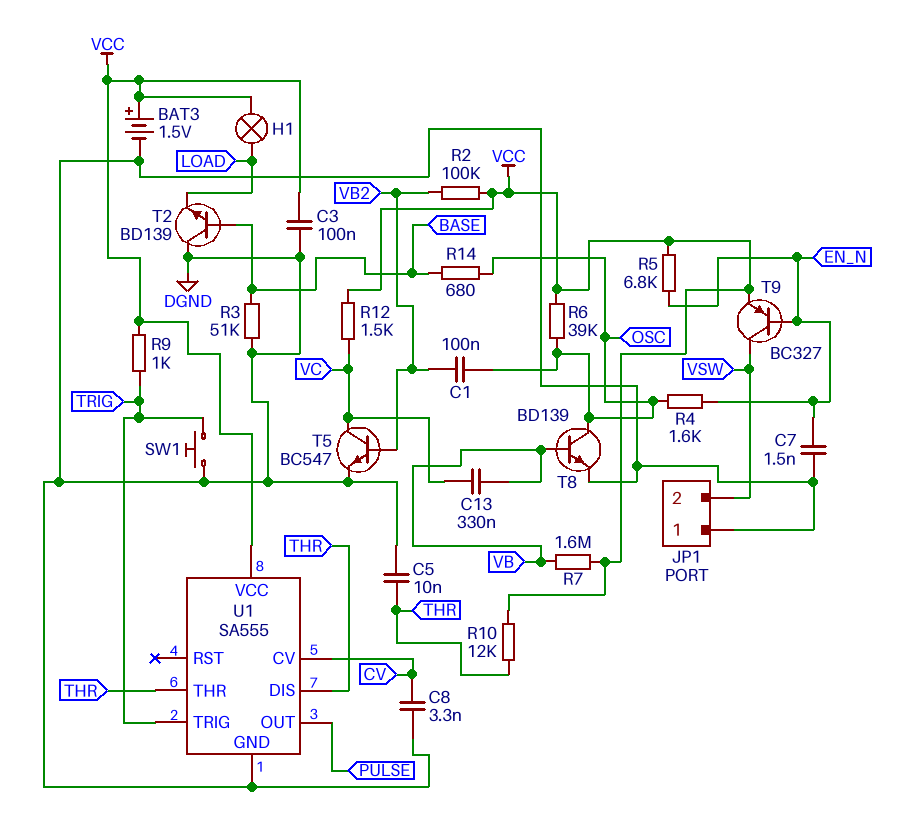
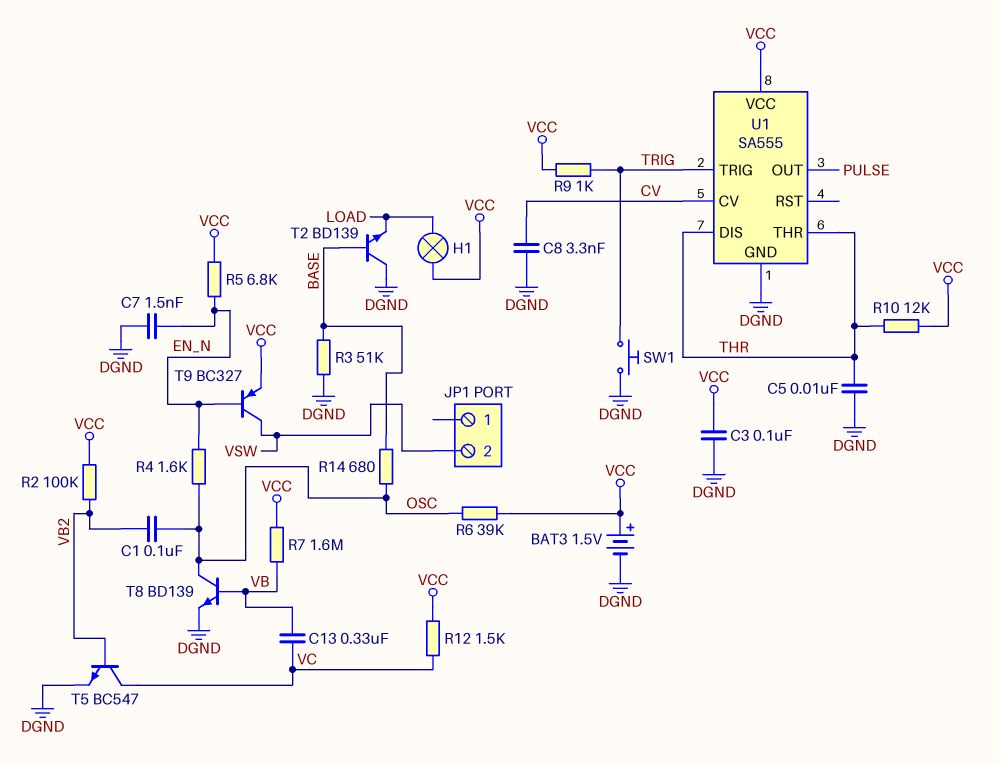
JP1 pin 1: DGND -> none

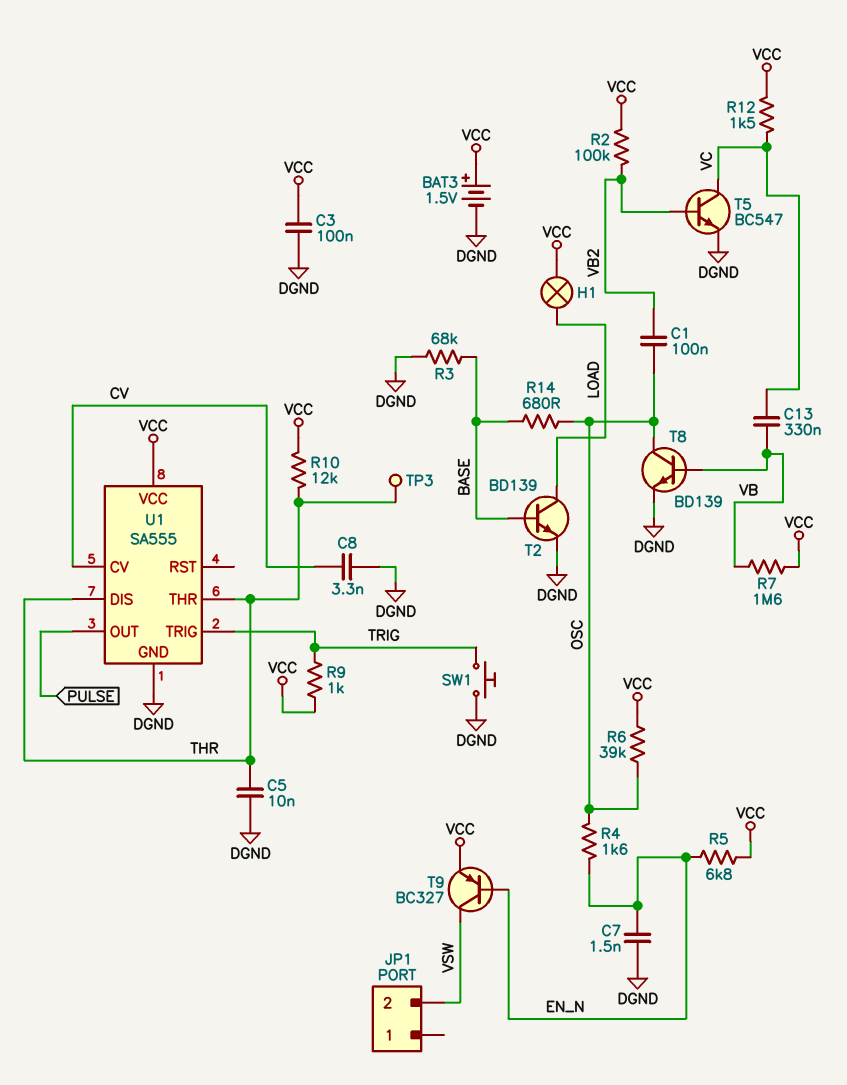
R3: 51k (BASE, DGND) -> 68k (BASE, DGND)
T2: NPN BD139 (B BASE, C DGND, E LOAD) -> NPN BD139 (B BASE, C LOAD, E DGND)
TP3: none -> test point (THR)

